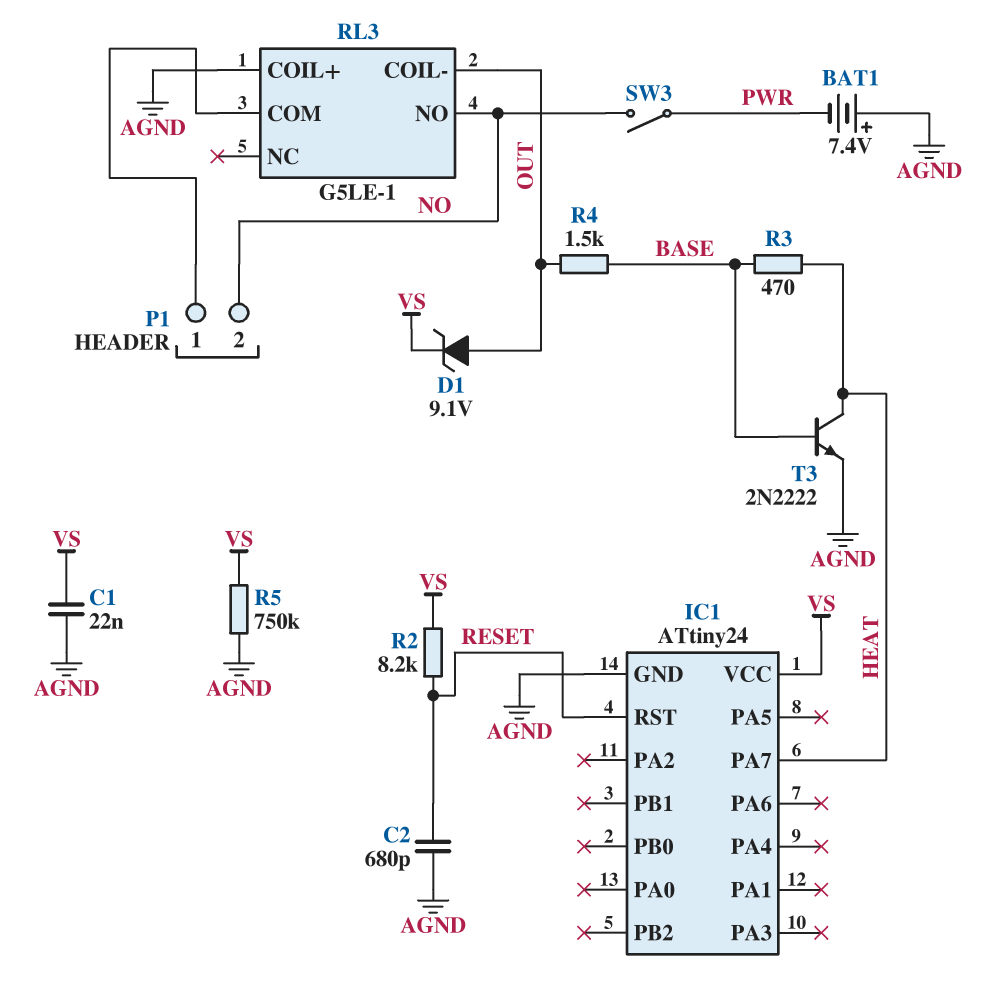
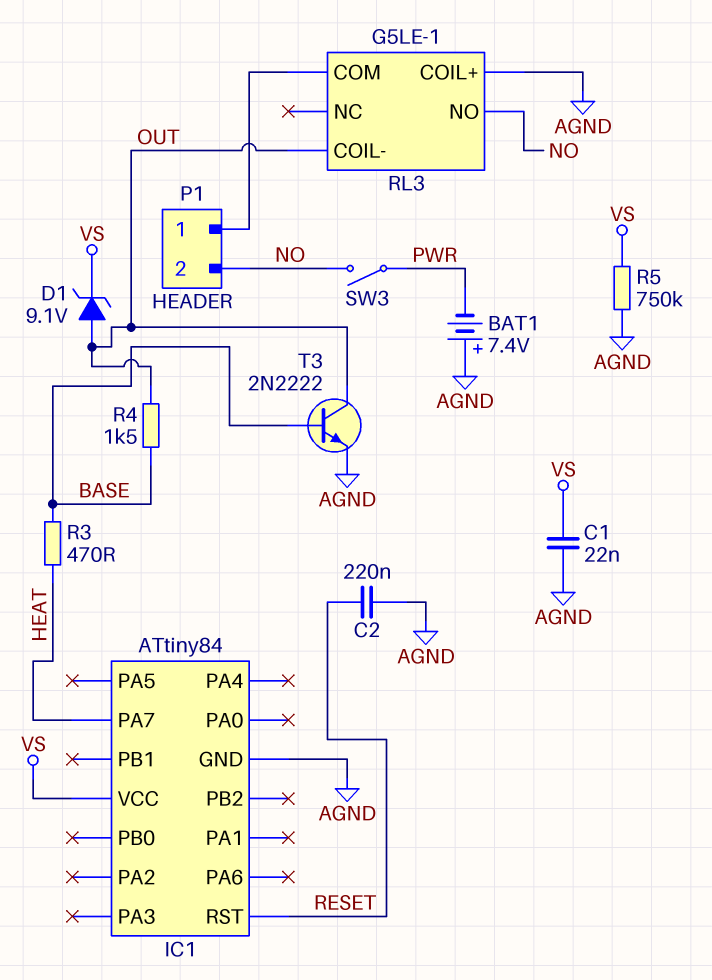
C2: 680pF (AGND, RESET) -> 220nF (AGND, RESET)
IC1: ATtiny24 -> ATtiny84
R2: 8.2k (RESET, VS) -> none
T3: NPN 2N2222 (B BASE, C HEAT, E AGND) -> NPN 2N2222 (B BASE, C OUT, E AGND)

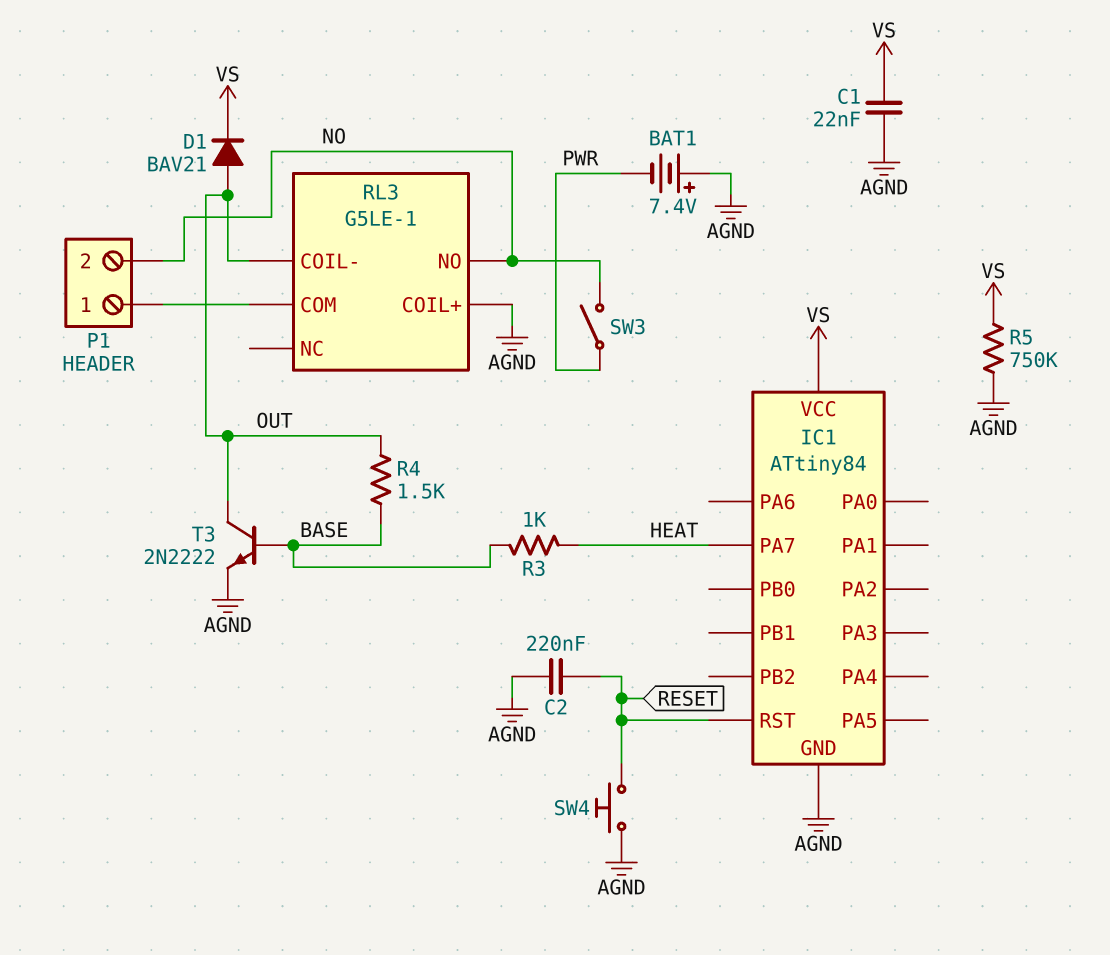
D1: zener 9.1V (A OUT, K VS) -> diode BAV21 (A OUT, K VS)
R3: 470 (BASE, HEAT) -> 1k (BASE, HEAT)
SW4: none -> button (AGND, RESET)

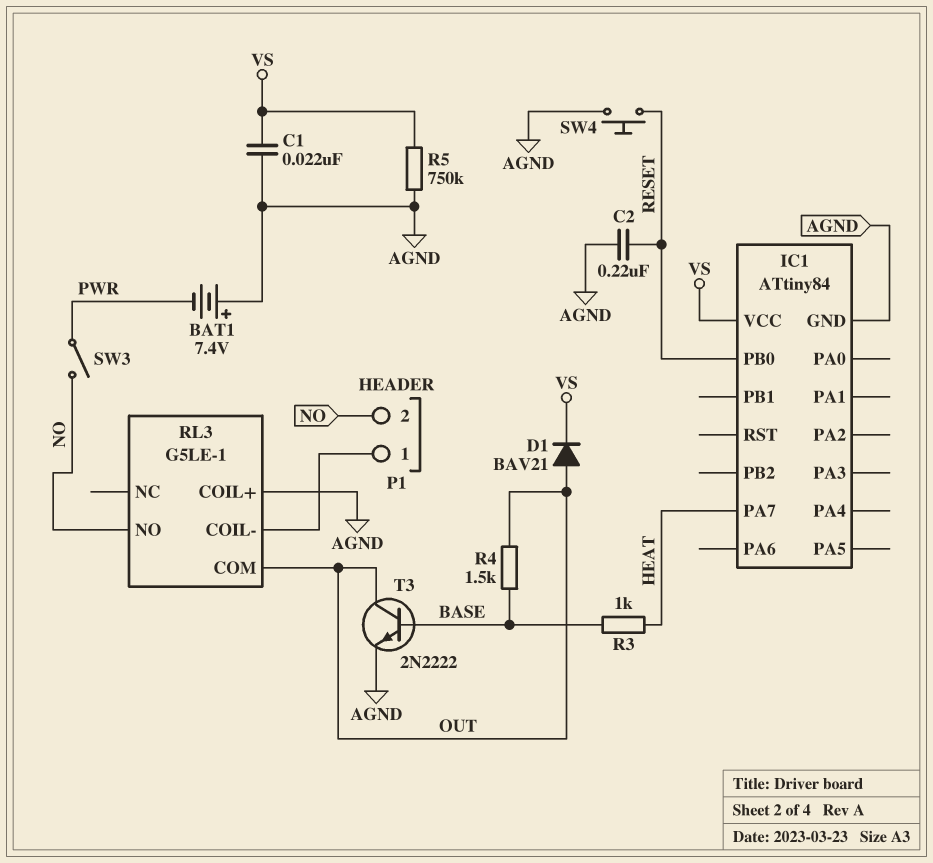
IC1 pin PB0: none -> RESET
IC1 pin RST: RESET -> none
RL3 pin COIL-: OUT -> P1/1
RL3 pin COM: P1/1 -> OUT

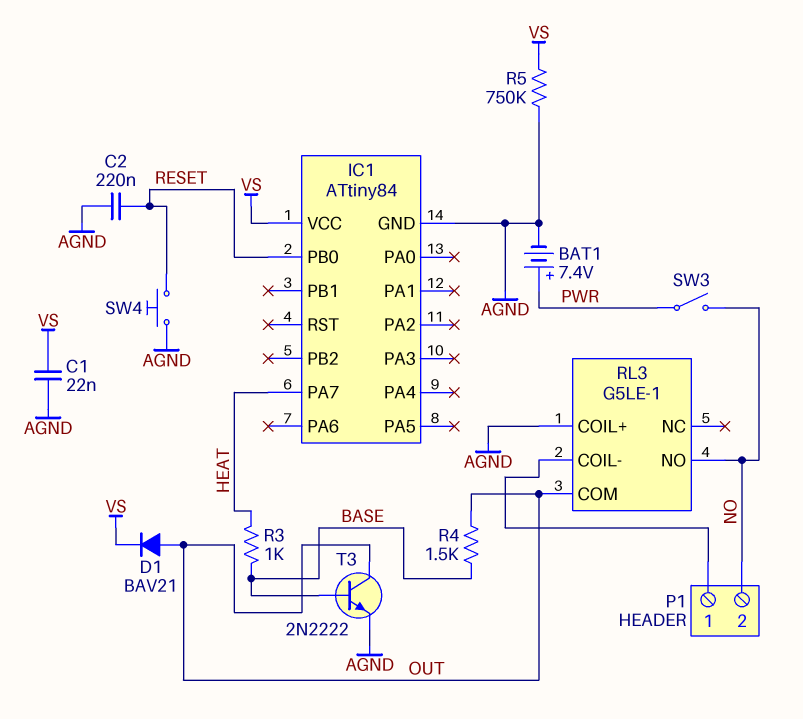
BAT1: 7.4V (plus AGND, minus PWR) -> 7.4V (plus PWR, minus AGND)

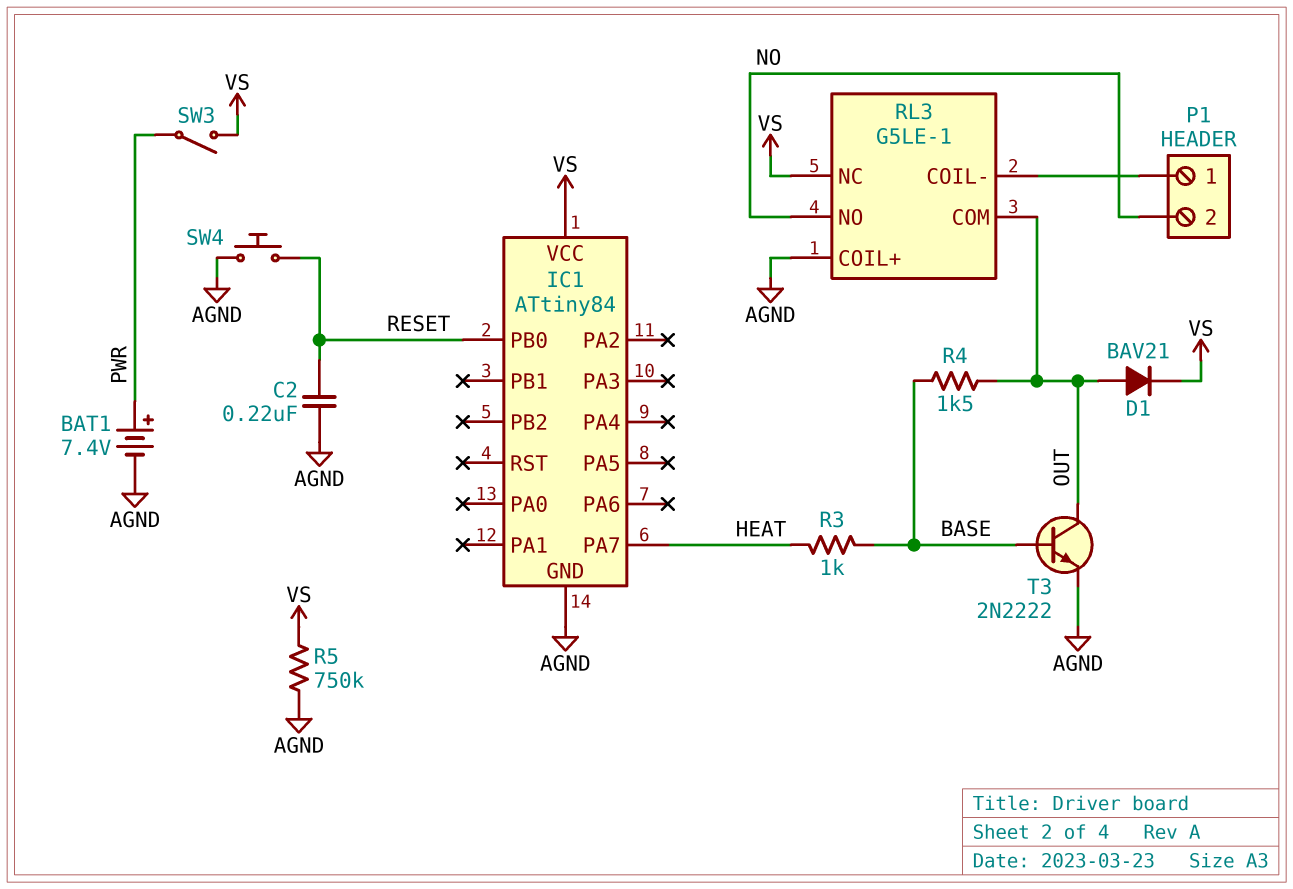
C1: 22nF (AGND, VS) -> none
RL3 pin NC: none -> VS
SW3: switch (NO, PWR) -> switch (PWR, VS)

